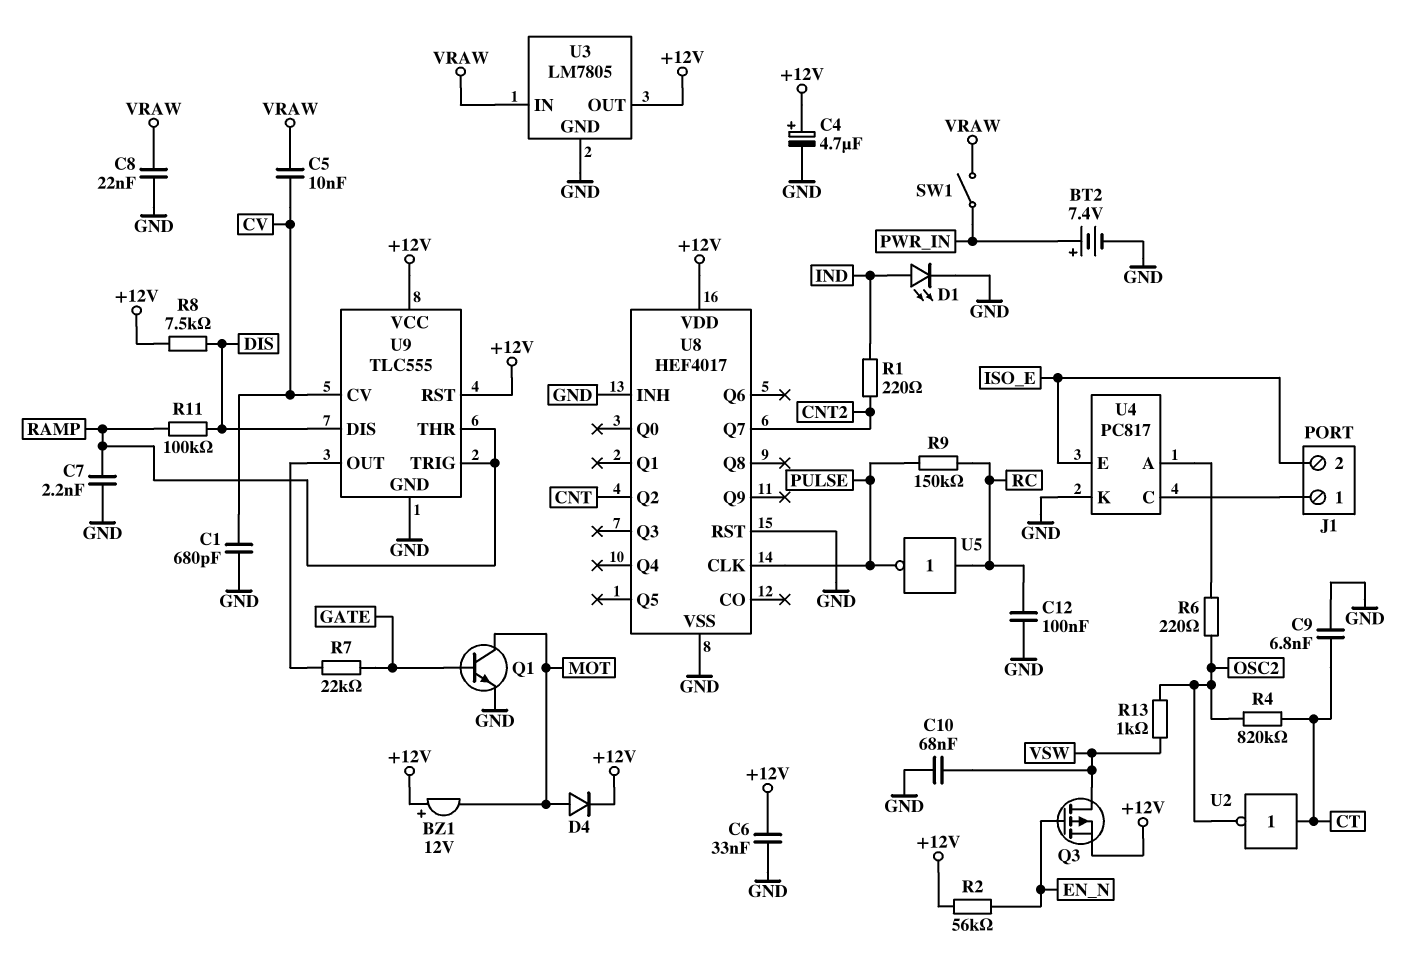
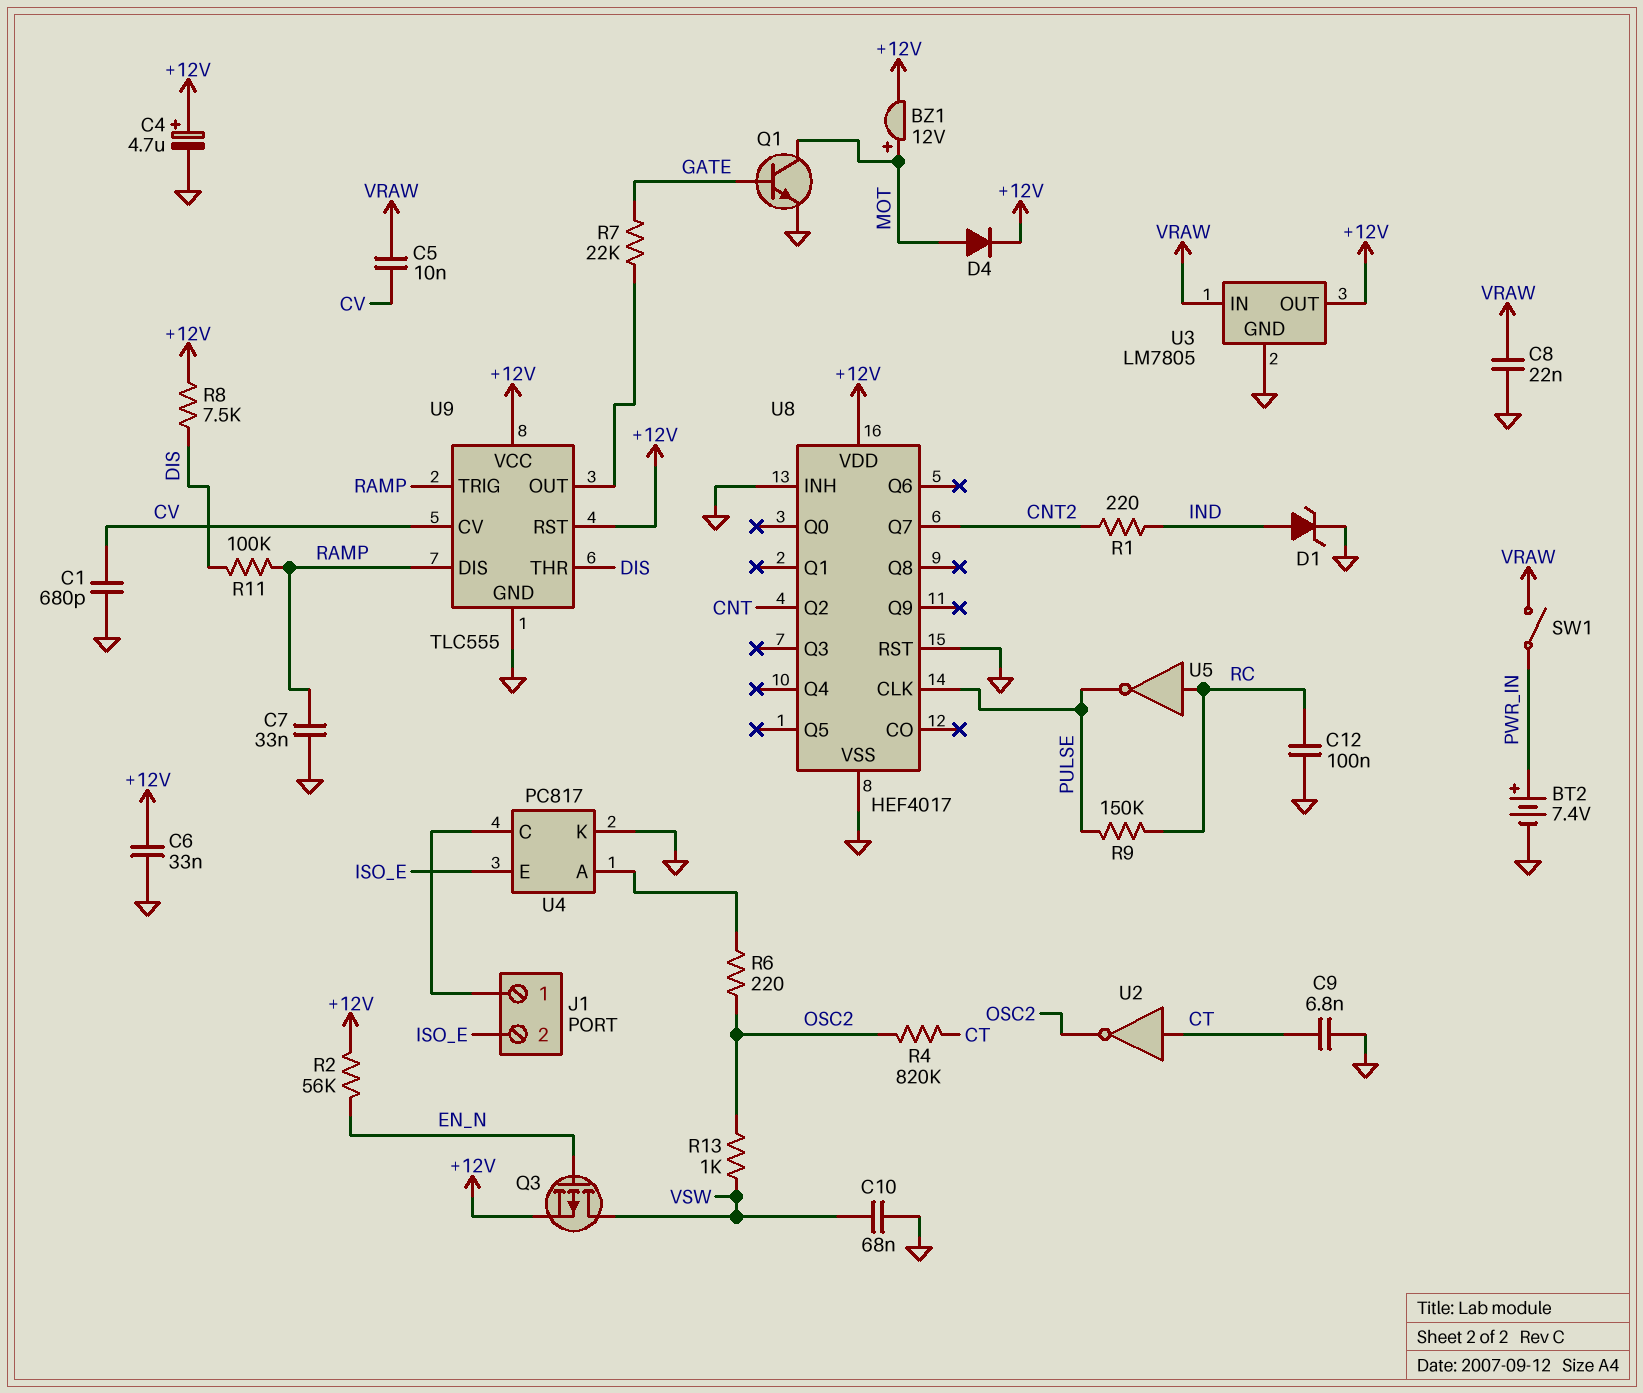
BZ1: buzzer 12V (plus +12V, minus MOT) -> buzzer 12V (plus MOT, minus +12V)
C7: 2.2nF (GND, RAMP) -> 33nF (GND, RAMP)
D1: LED (A IND, K GND) -> zener (A IND, K GND)
U9 pin DIS: DIS -> RAMP
U9 pin THR: RAMP -> DIS

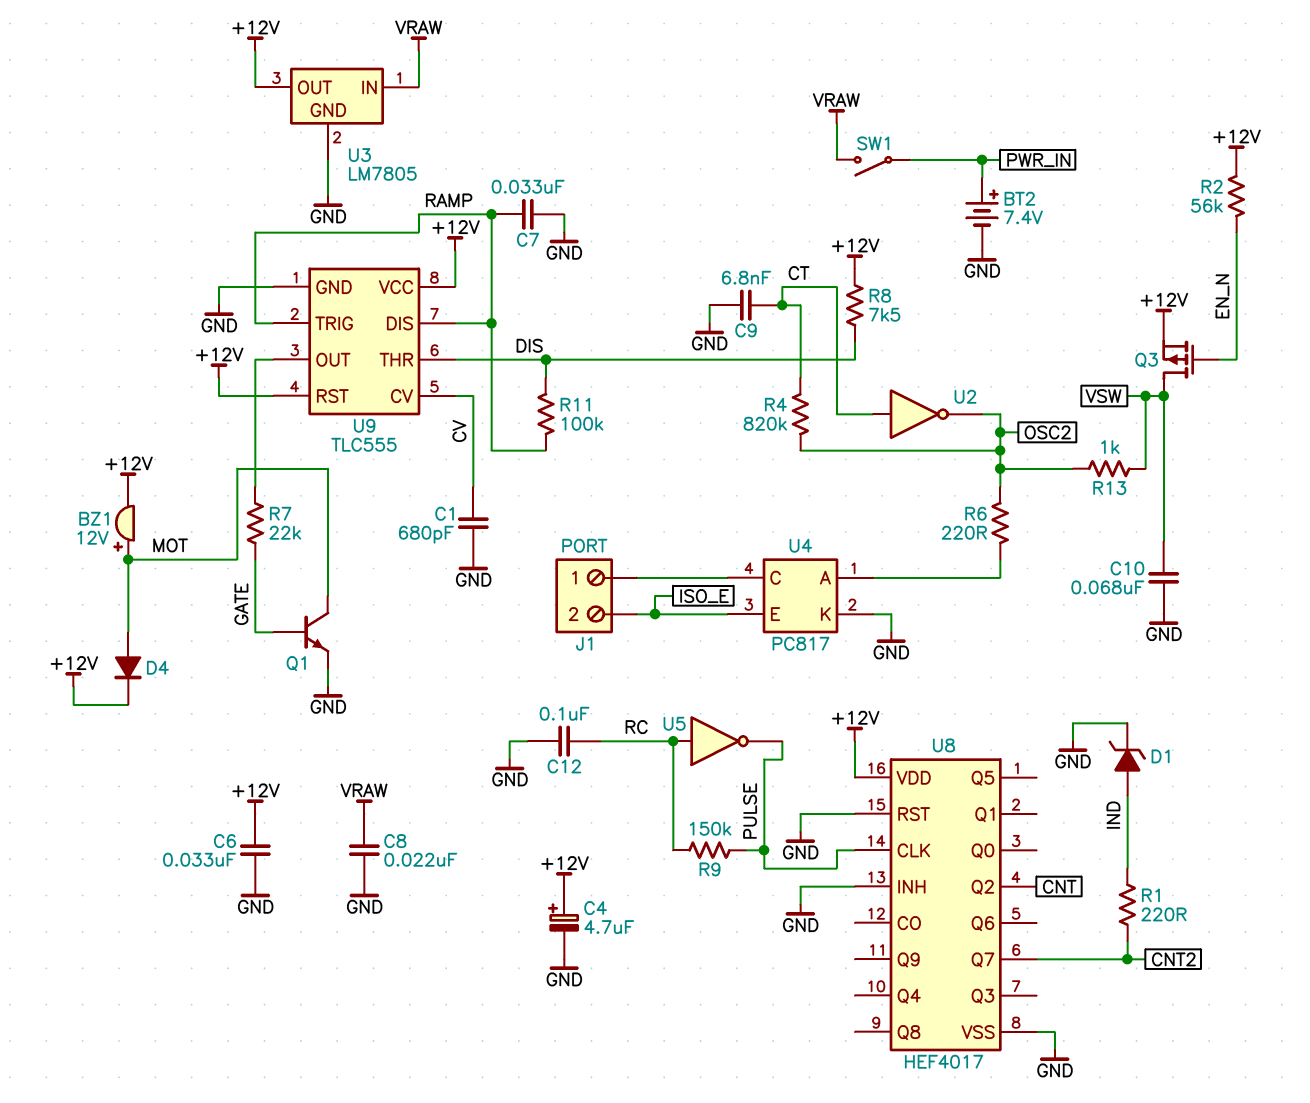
C5: 10nF (CV, VRAW) -> none

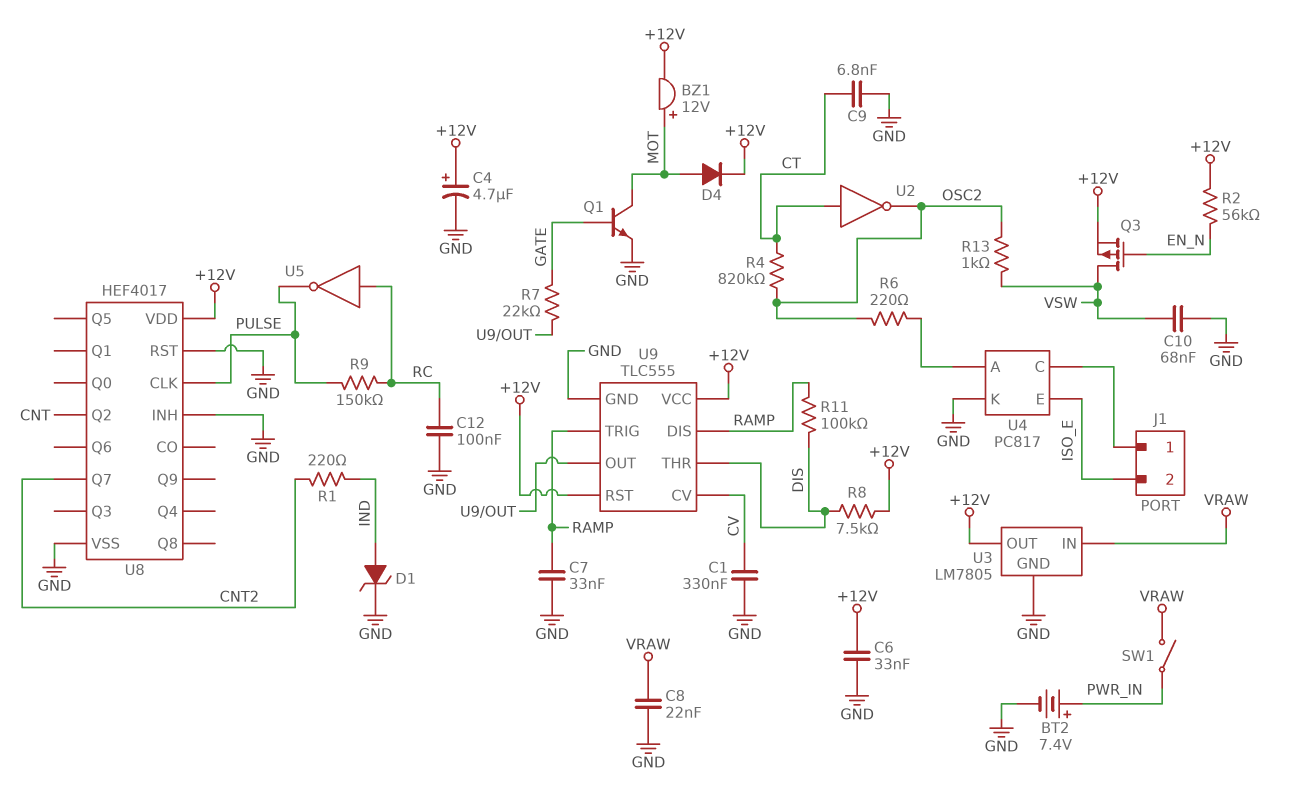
C1: 680pF (CV, GND) -> 330nF (CV, GND)

